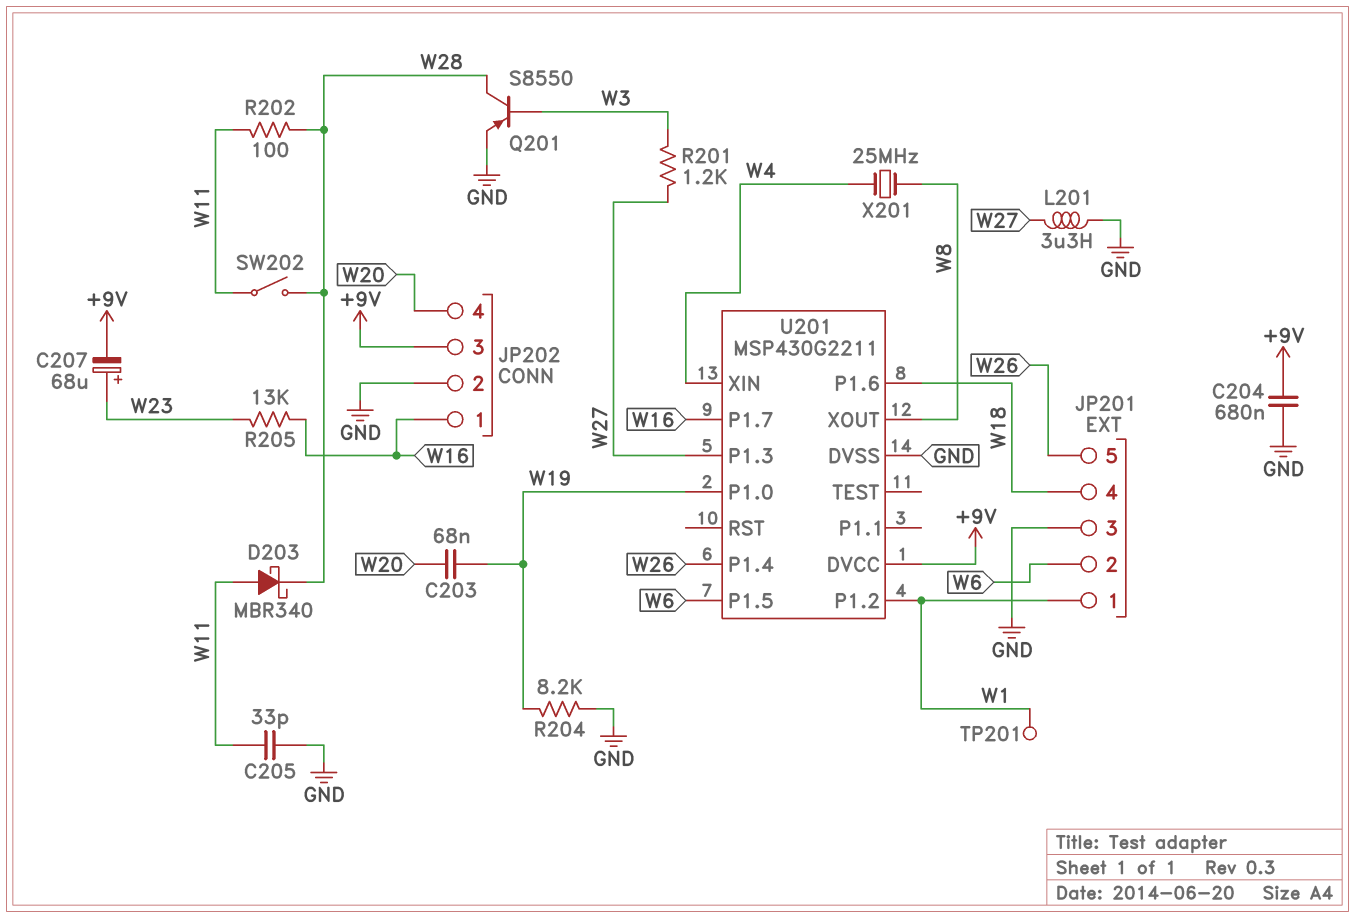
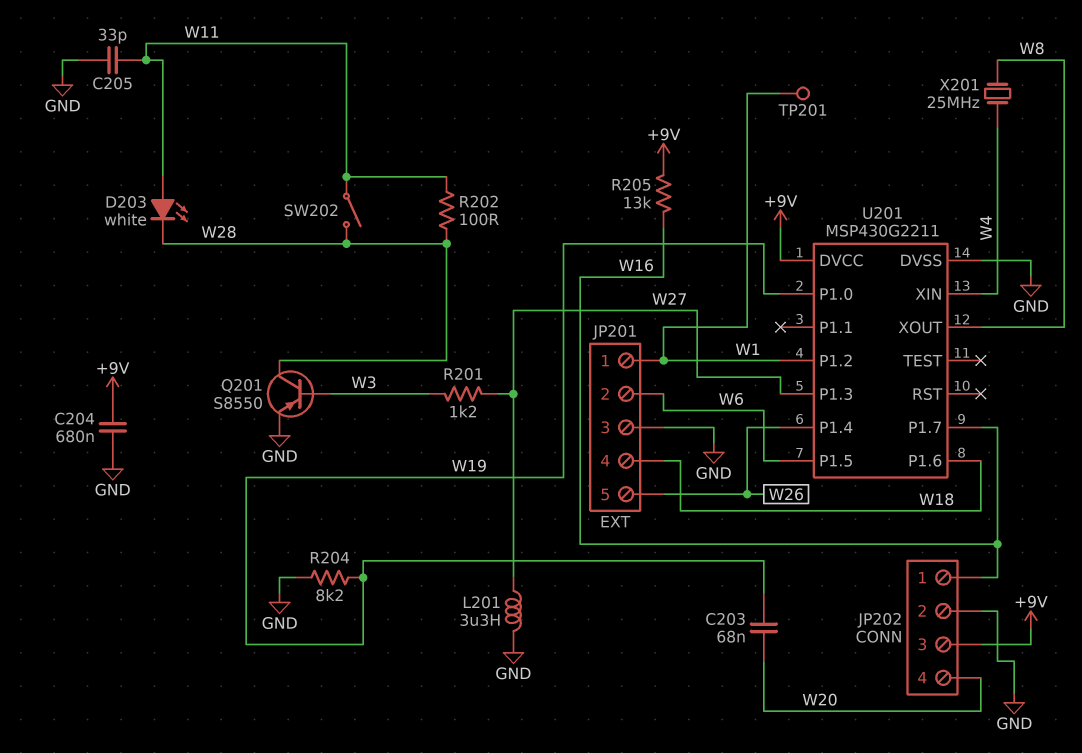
C207: 68uF (plus W23, minus +9V) -> none
D203: schottky MBR340 (A W11, K W28) -> LED white (A W11, K W28)
R205: 13k (W16, W23) -> 13k (+9V, W16)

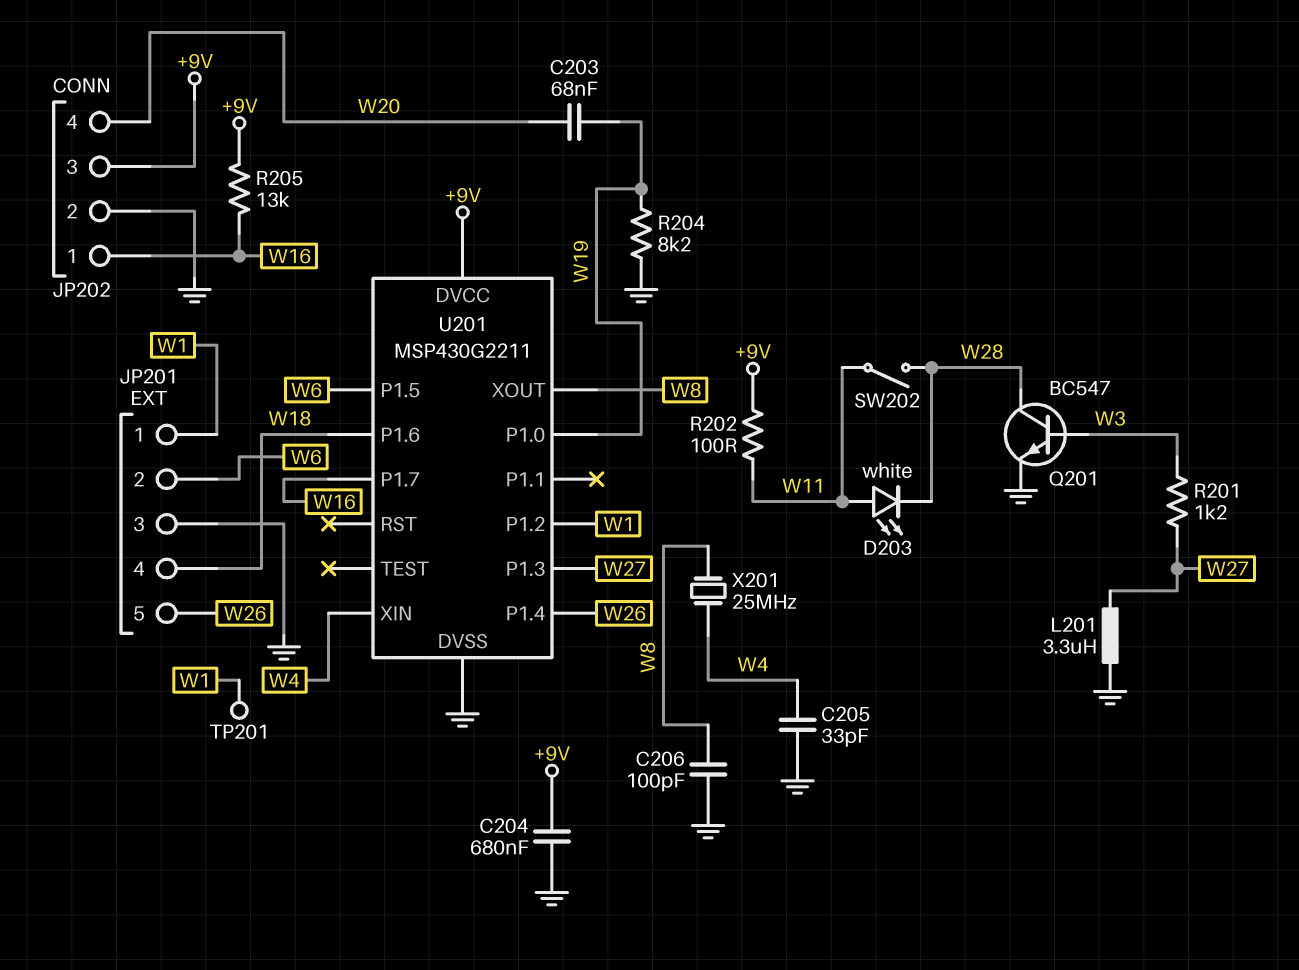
C205: 33pF (GND, W11) -> 33pF (GND, W4)
C206: none -> 100pF (GND, W8)
Q201: PNP S8550 (B W3, C W28, E GND) -> NPN BC547 (B W3, C W28, E GND)
R202: 100 (W11, W28) -> 100 (+9V, W11)

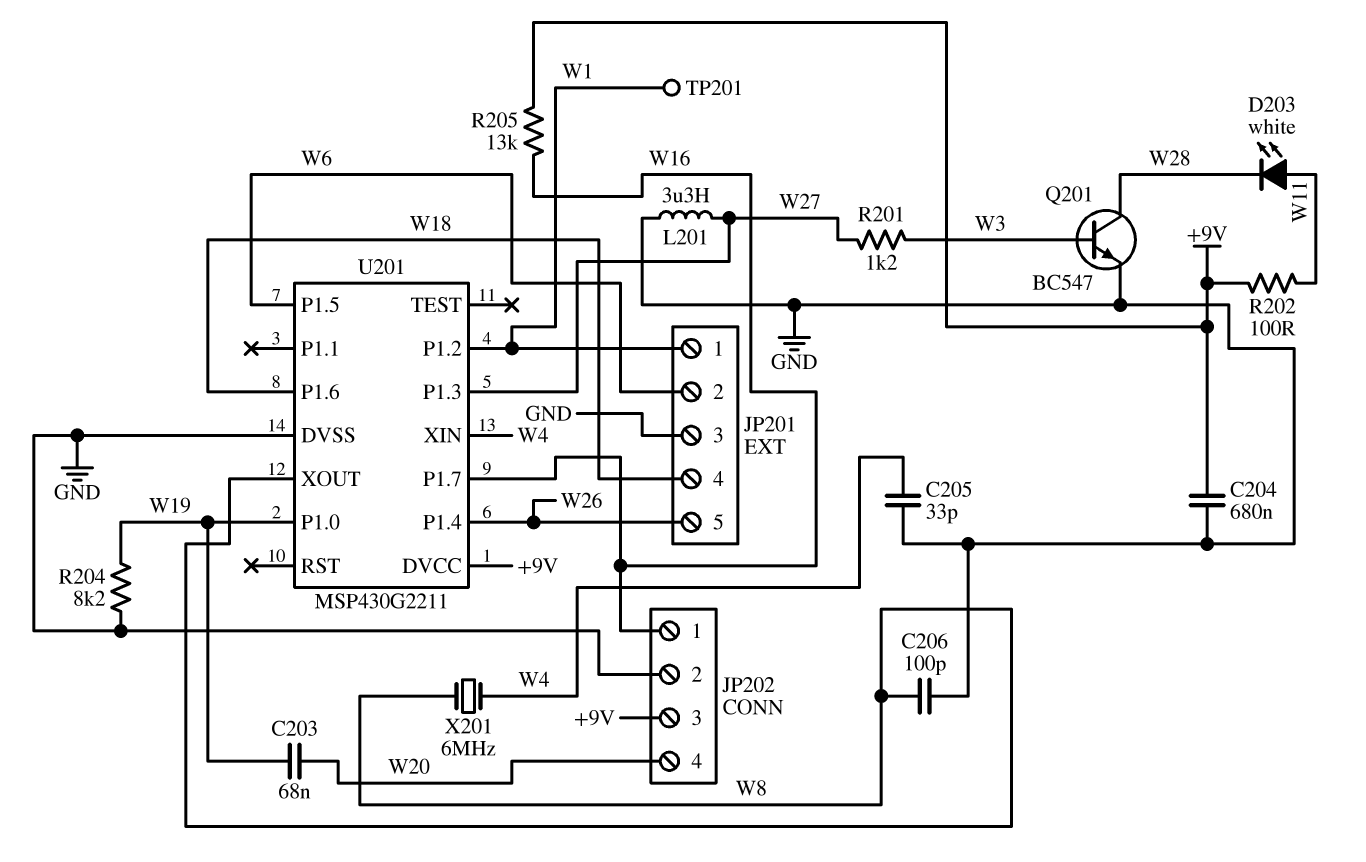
SW202: switch (W11, W28) -> none
X201: 25MHz (W4, W8) -> 6MHz (W4, W8)

